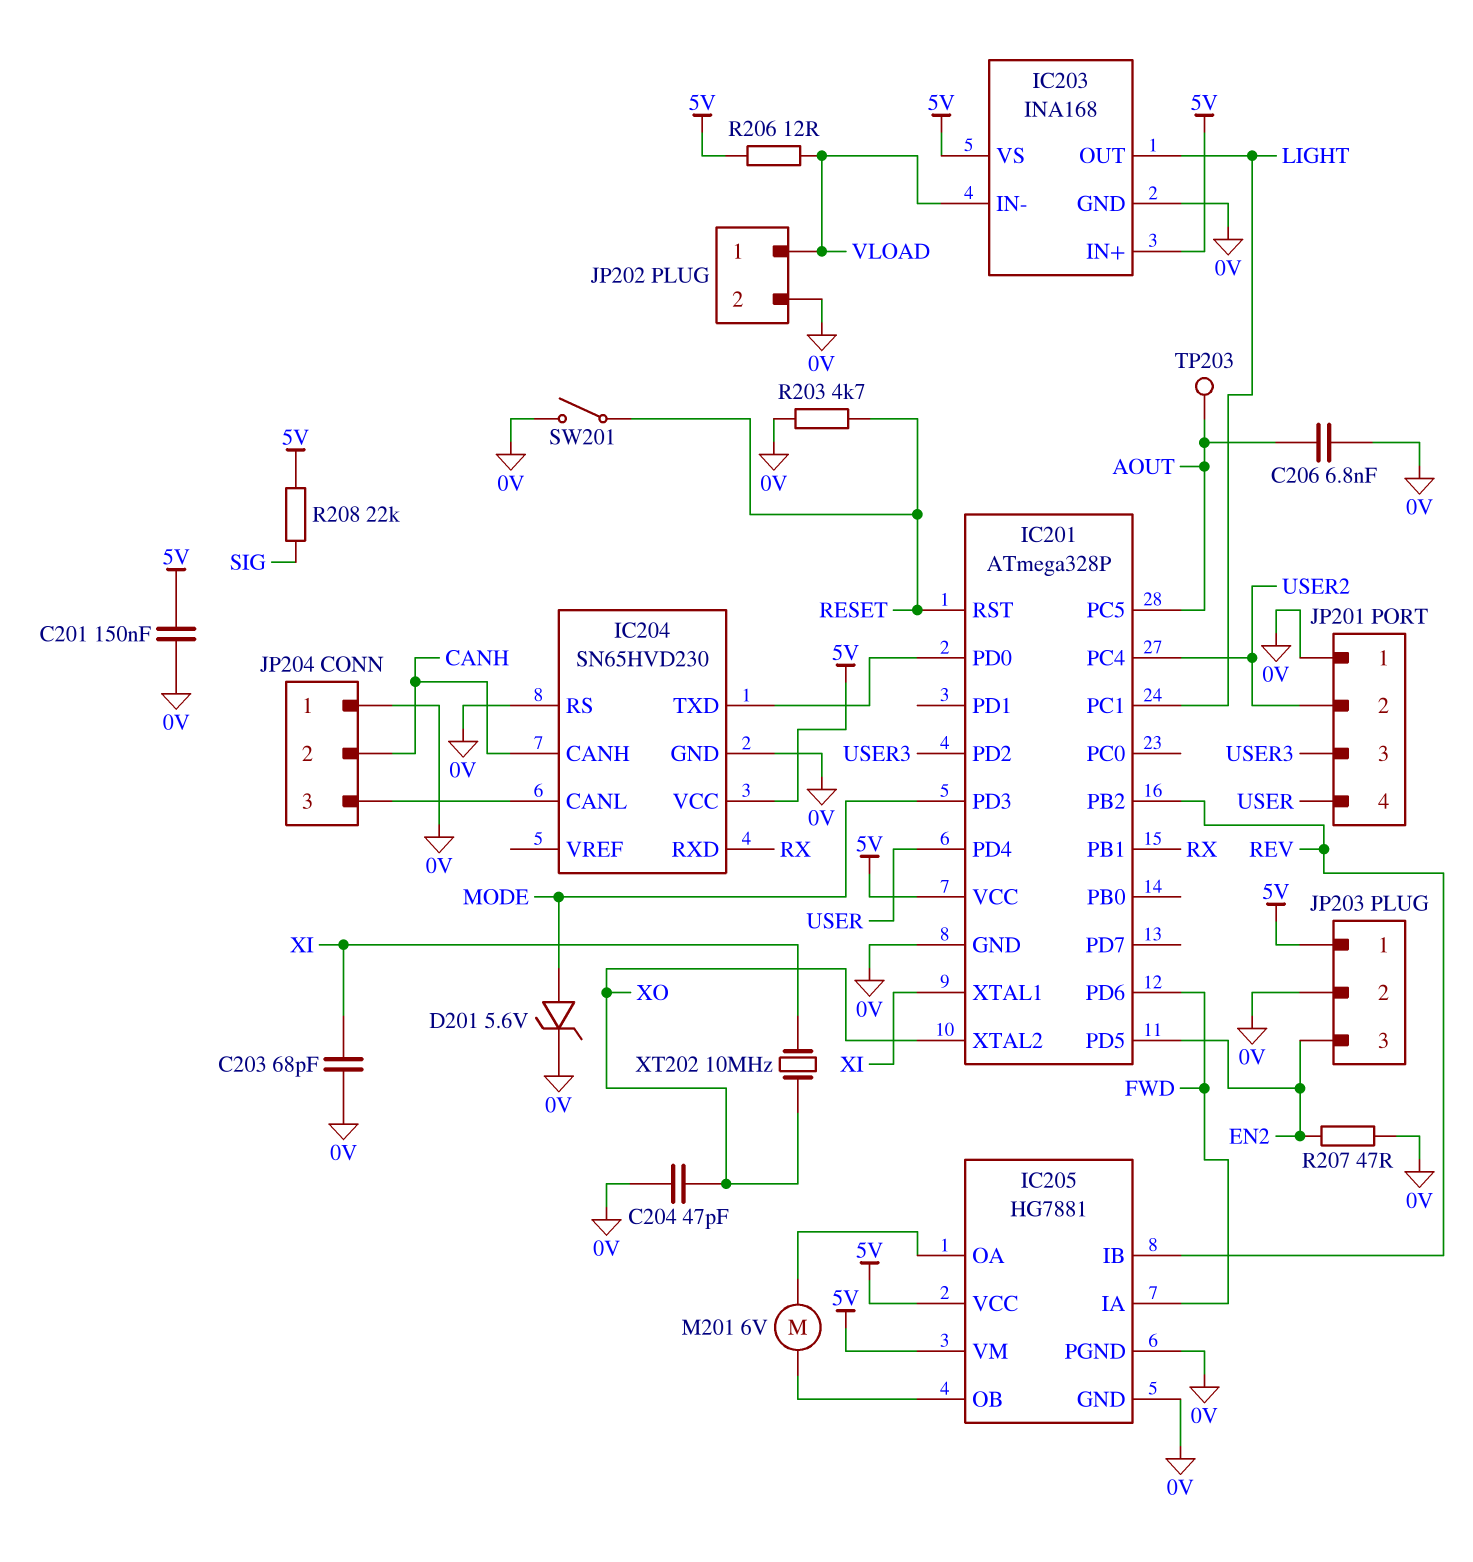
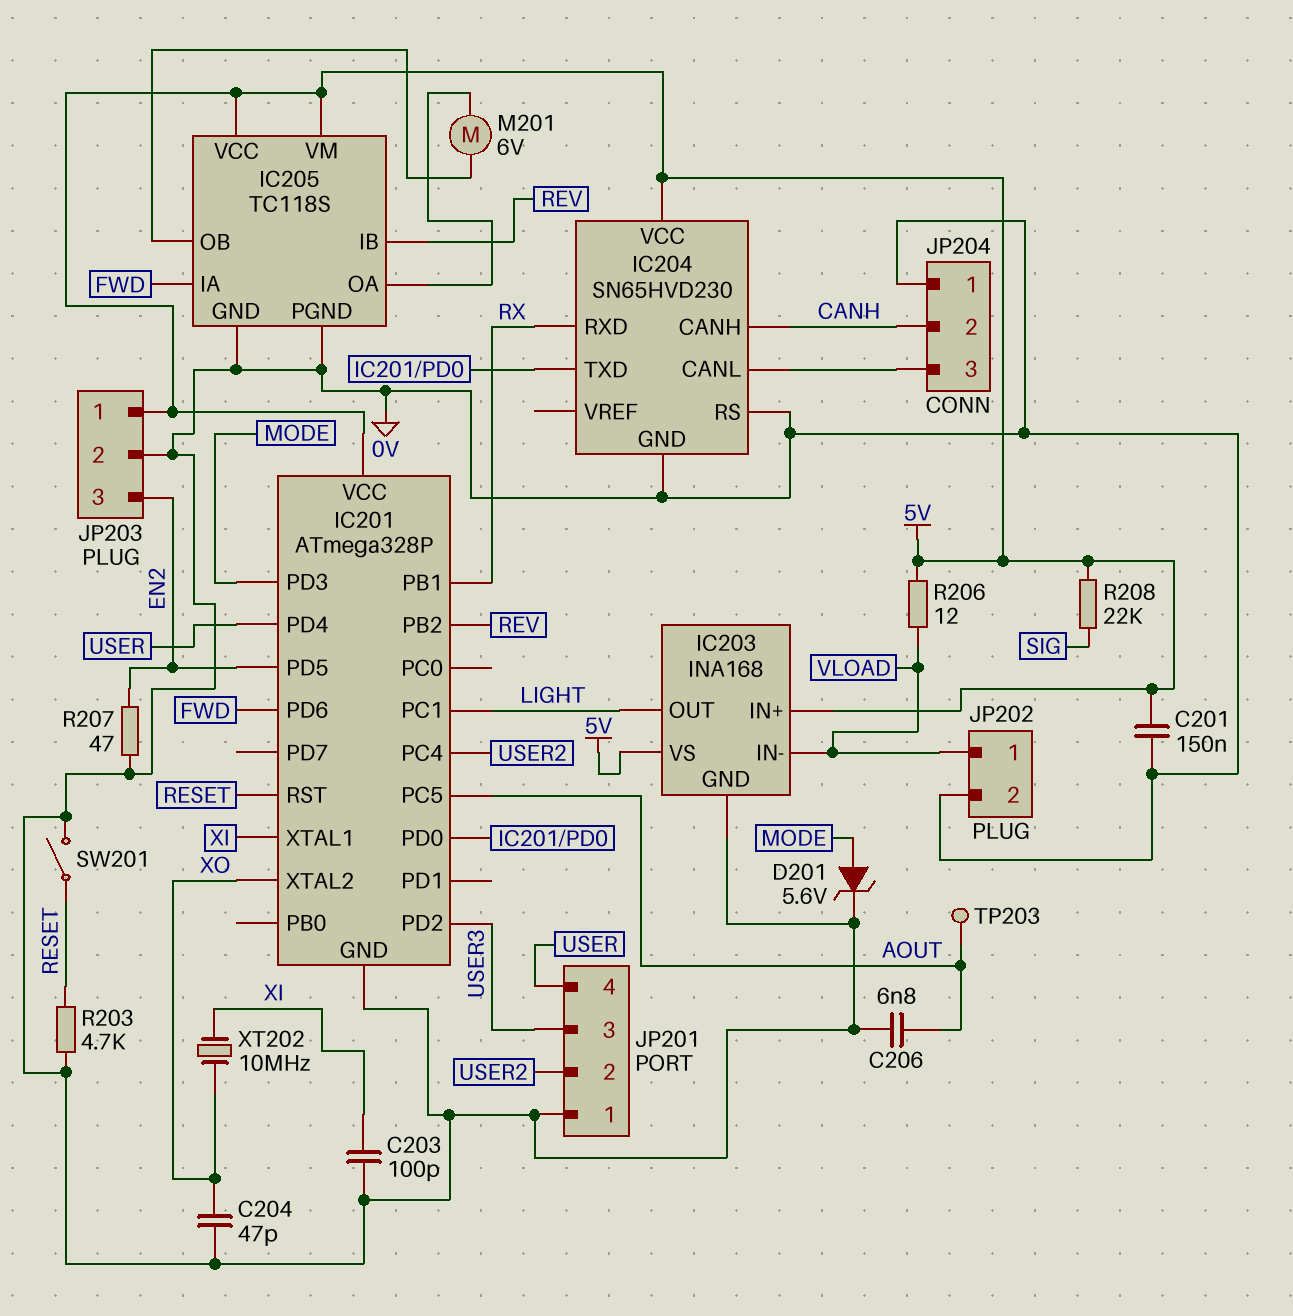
C203: 68pF (0V, XI) -> 100pF (0V, XI)
IC205: HG7881 -> TC118S

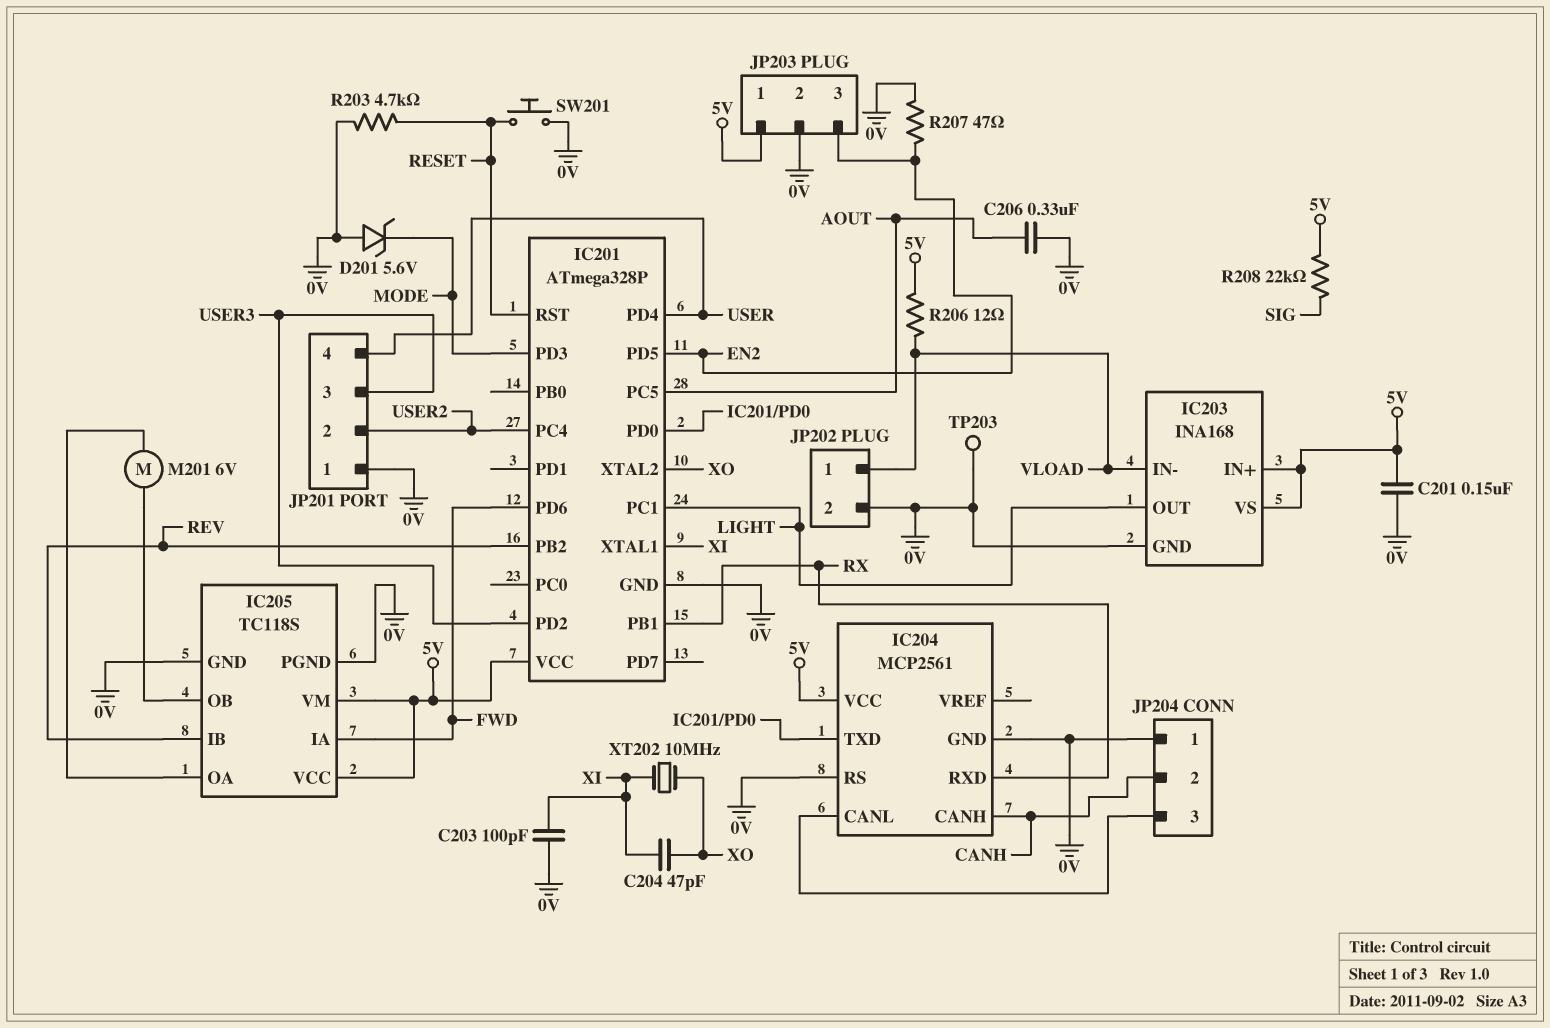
C204: 47pF (0V, XO) -> 47pF (XI, XO)
C206: 6.8nF (0V, AOUT) -> 330nF (0V, AOUT)
D201: zener 5.6V (A MODE, K 0V) -> zener 5.6V (A 0V, K MODE)
IC204: SN65HVD230 -> MCP2561
SW201: switch (0V, RESET) -> button (0V, RESET)
TP203: test point (AOUT) -> test point (0V)

